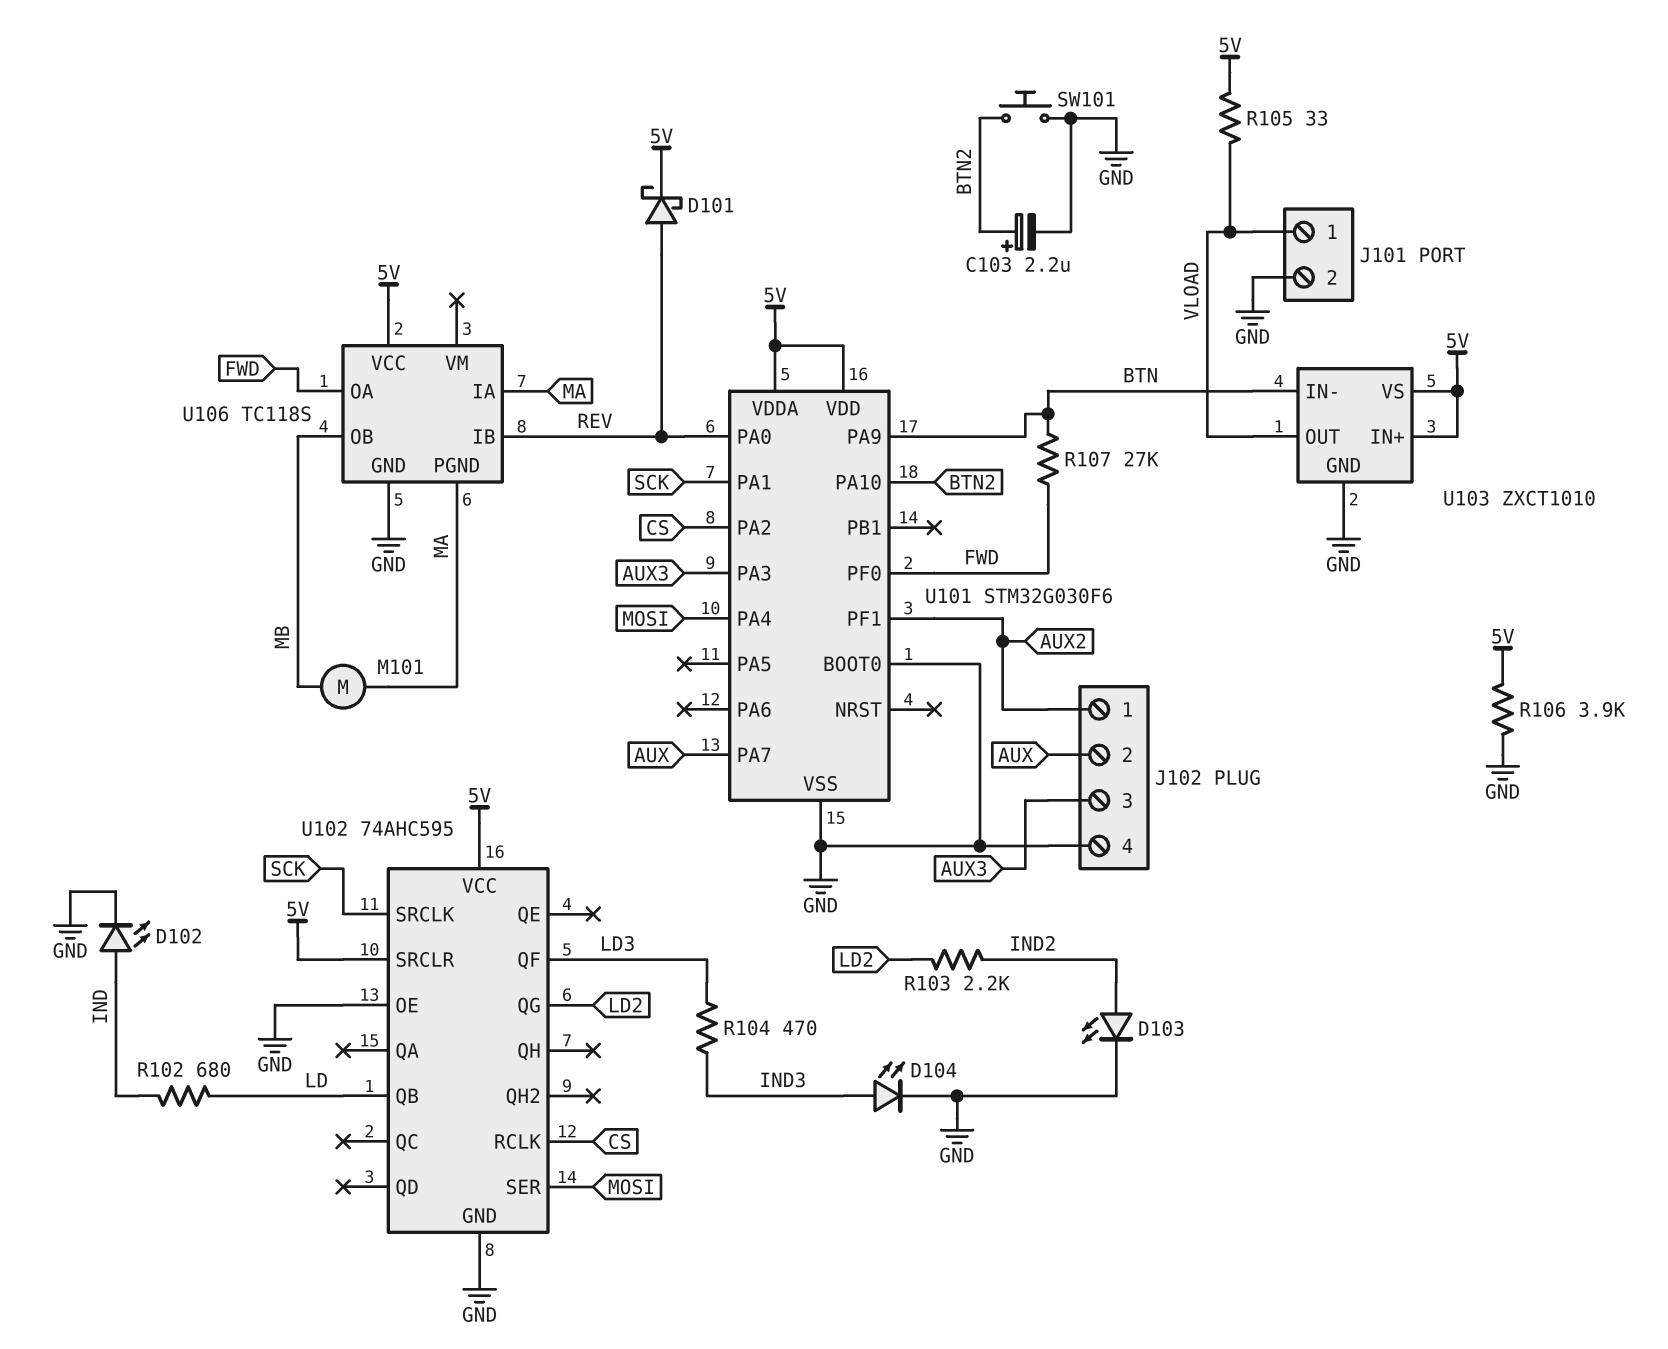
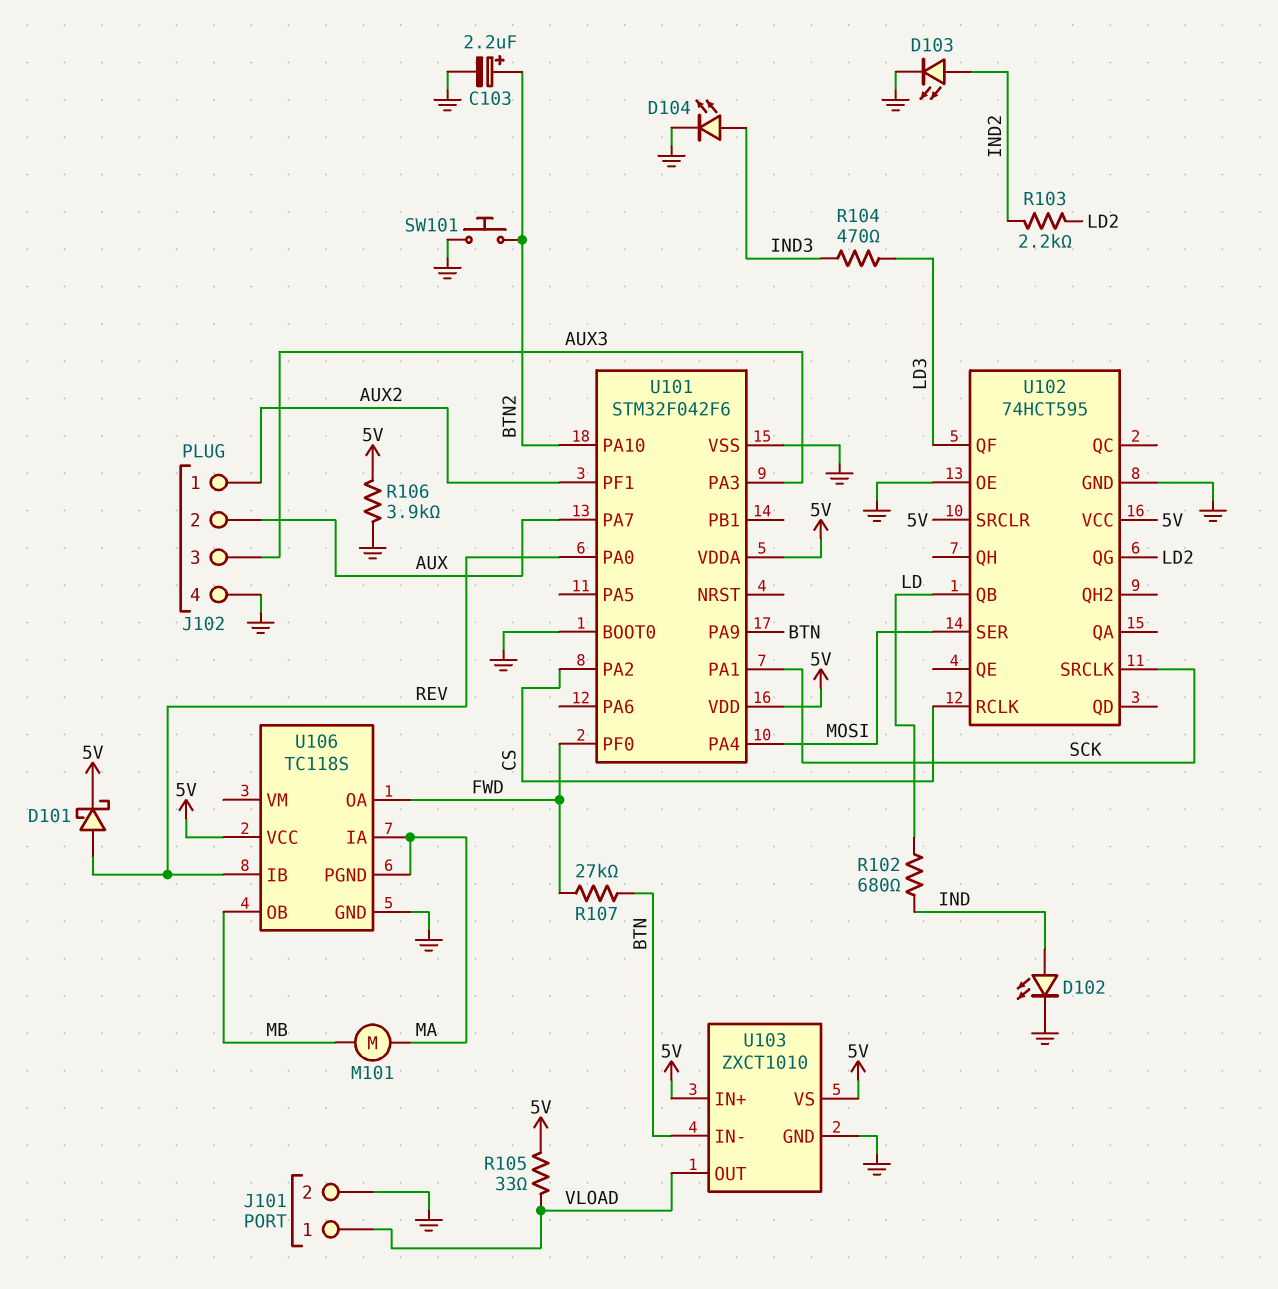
U101: STM32G030F6 -> STM32F042F6
U102: 74AHC595 -> 74HCT595

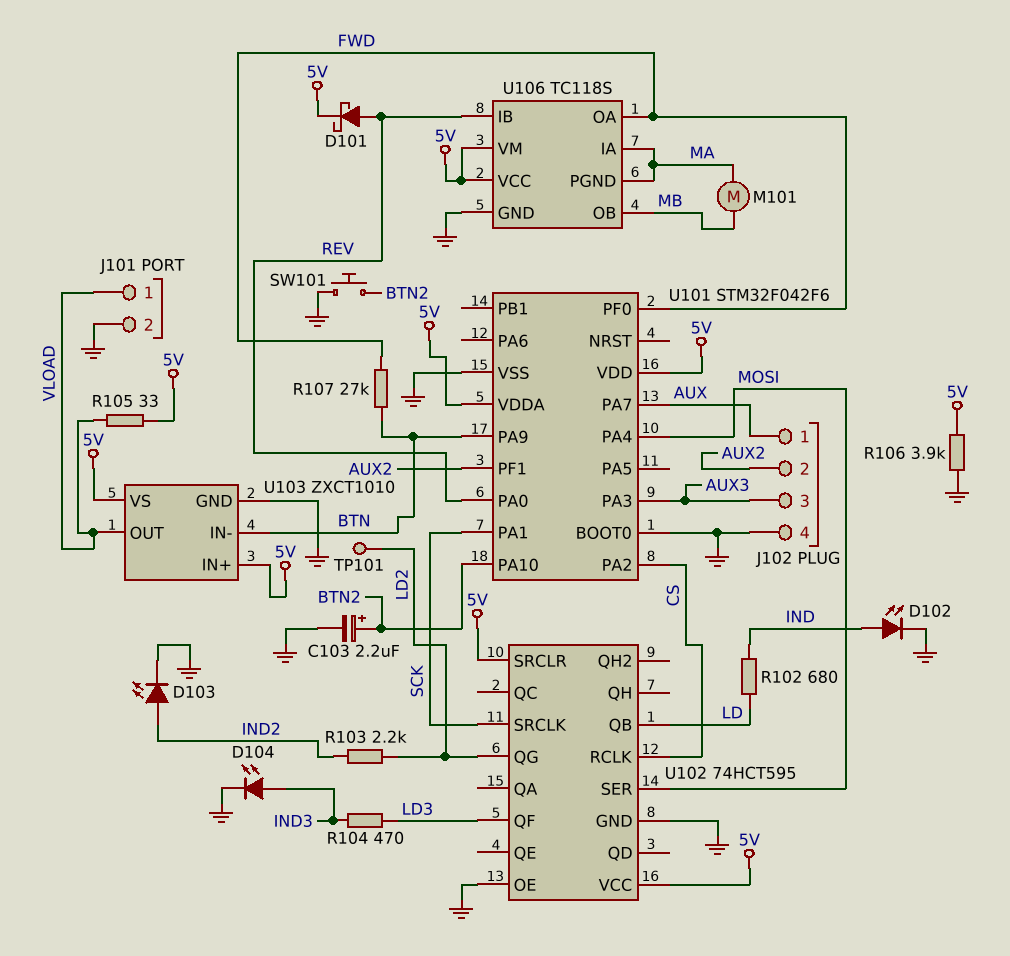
J102 pin 1: AUX2 -> AUX
J102 pin 2: AUX -> AUX2
TP101: none -> test point (LD2)
U106 pin VM: none -> 5V

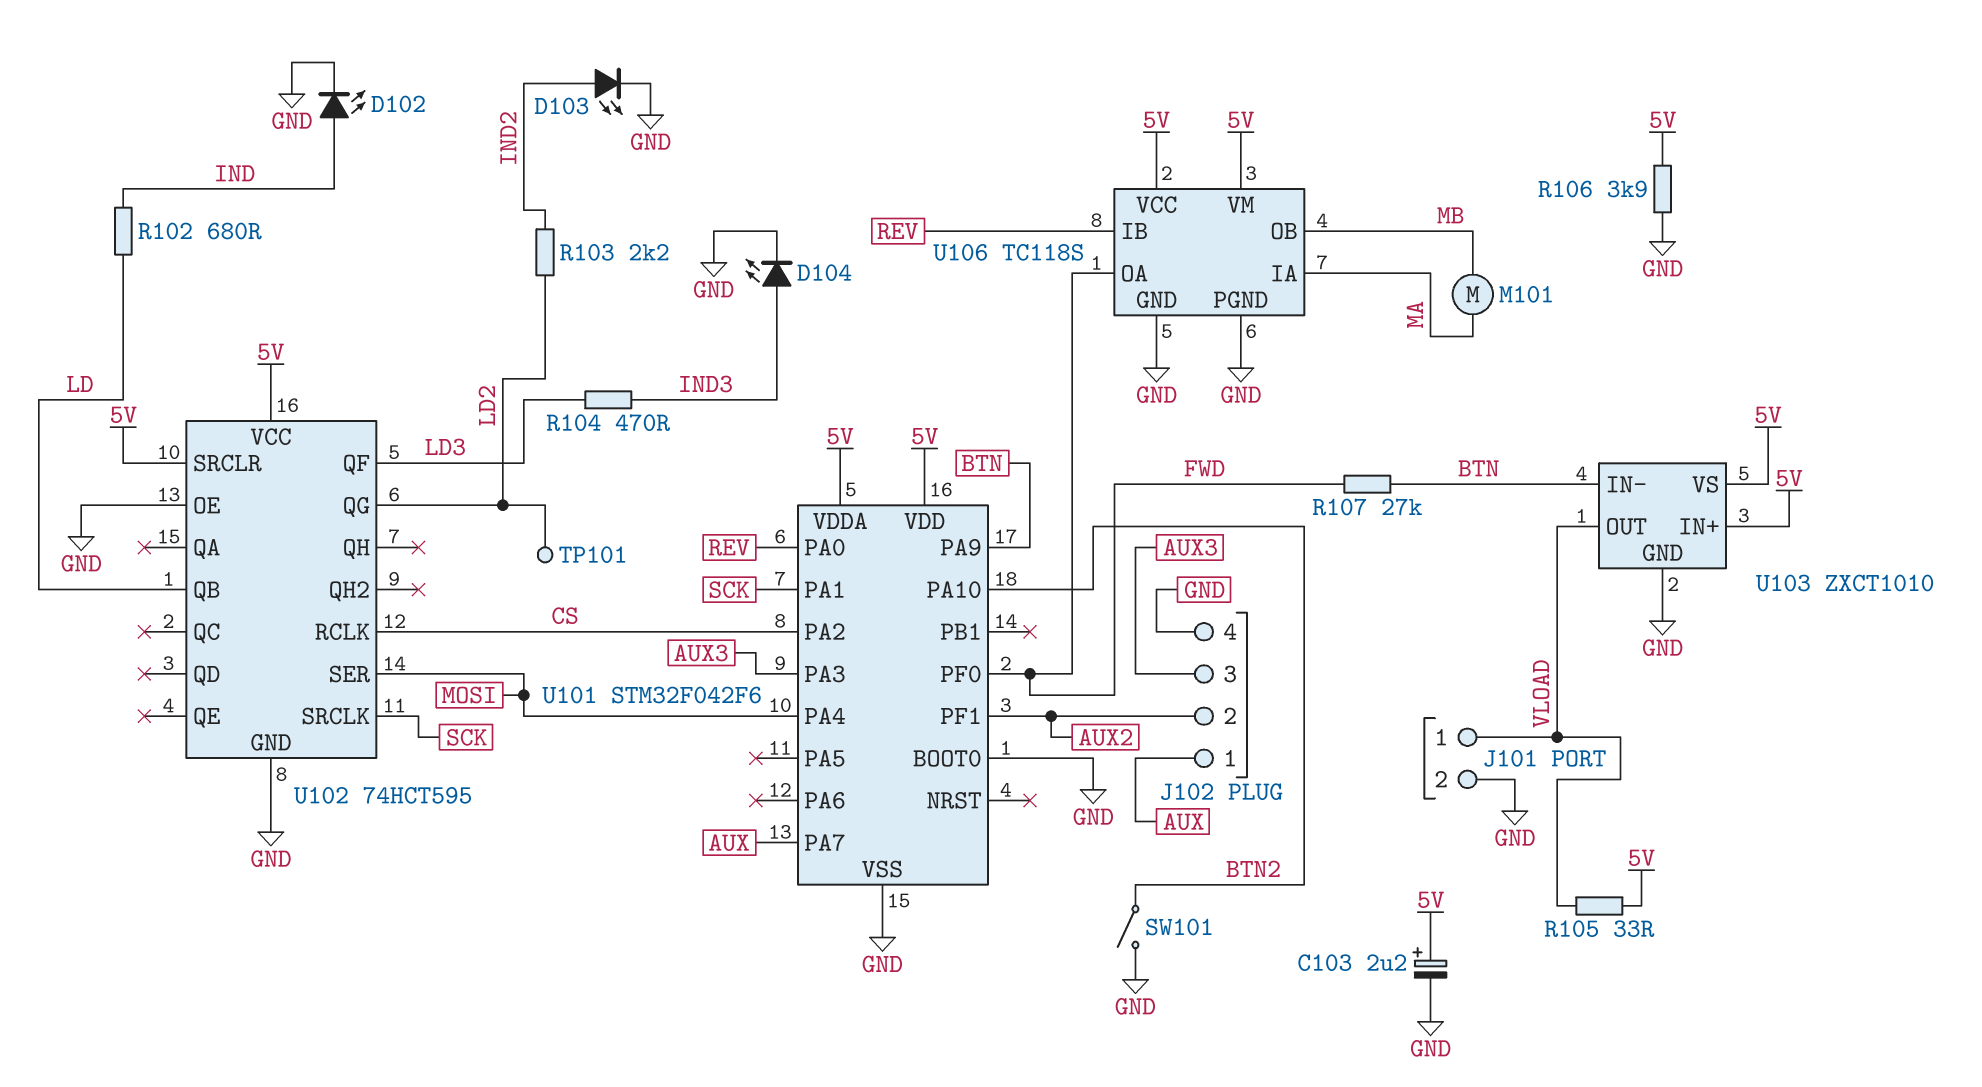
C103: 2.2uF (plus BTN2, minus GND) -> 2.2uF (plus 5V, minus GND)
D101: schottky (A REV, K 5V) -> none
SW101: button (BTN2, GND) -> switch (BTN2, GND)
U106 pin PGND: MA -> GND

